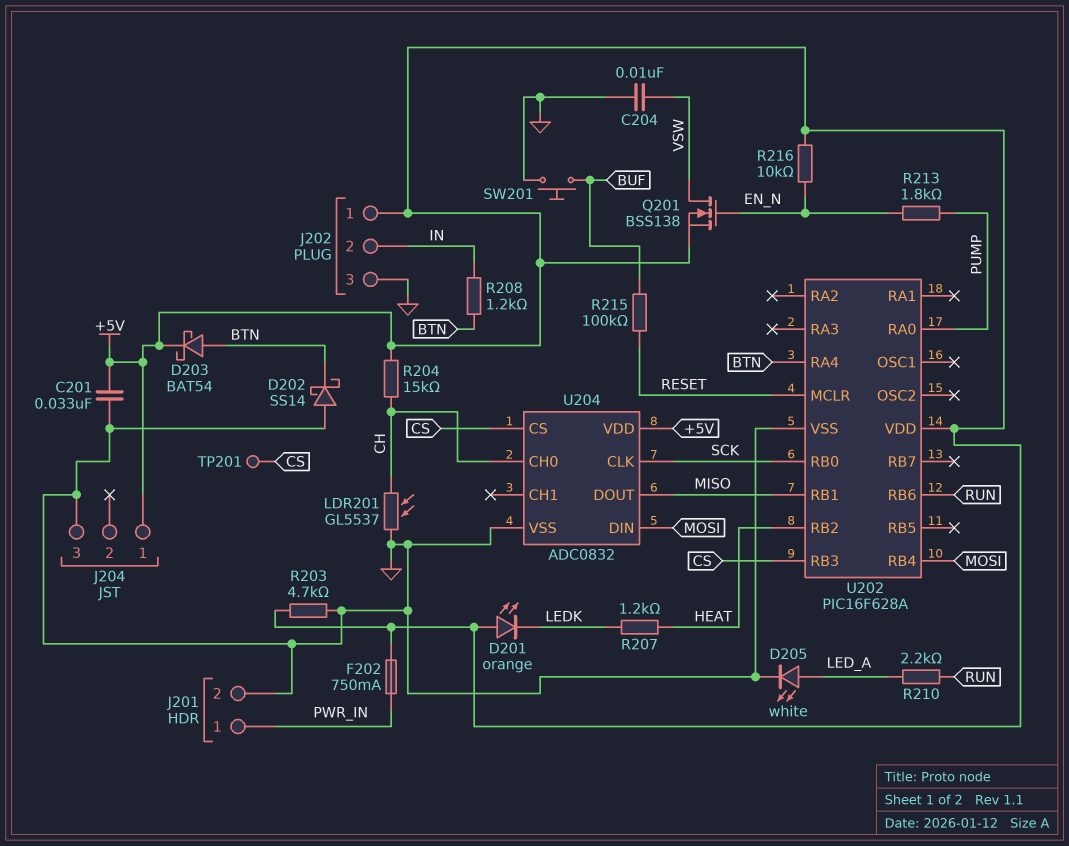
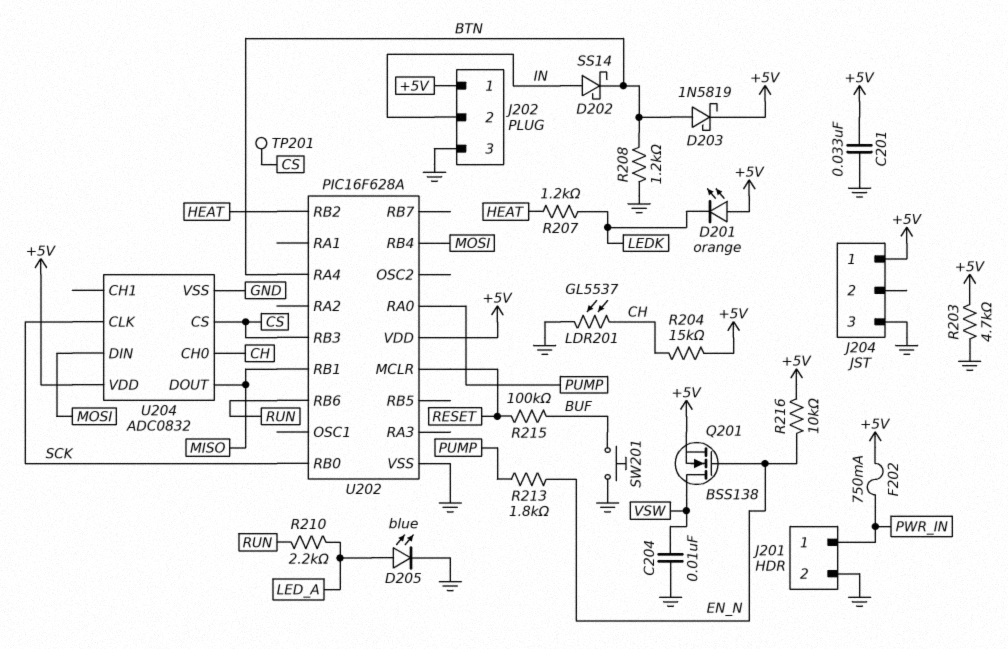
D202: schottky SS14 (A GND, K BTN) -> schottky SS14 (A IN, K BTN)
D203: schottky BAT54 (A BTN, K +5V) -> schottky 1N5819 (A BTN, K +5V)
D205: LED white (A LED_A, K GND) -> LED blue (A LED_A, K GND)
R208: 1.2k (BTN, IN) -> 1.2k (BTN, GND)

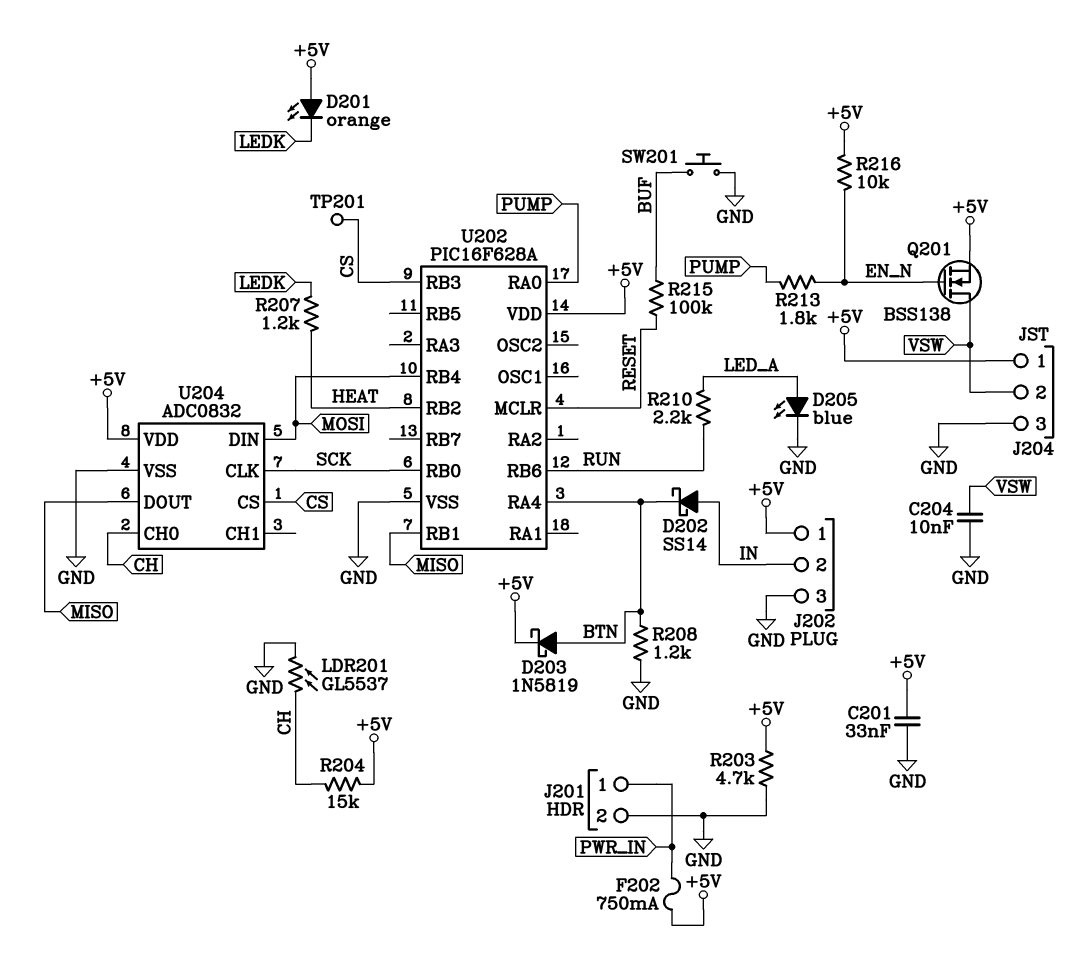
J204 pin 2: none -> VSW

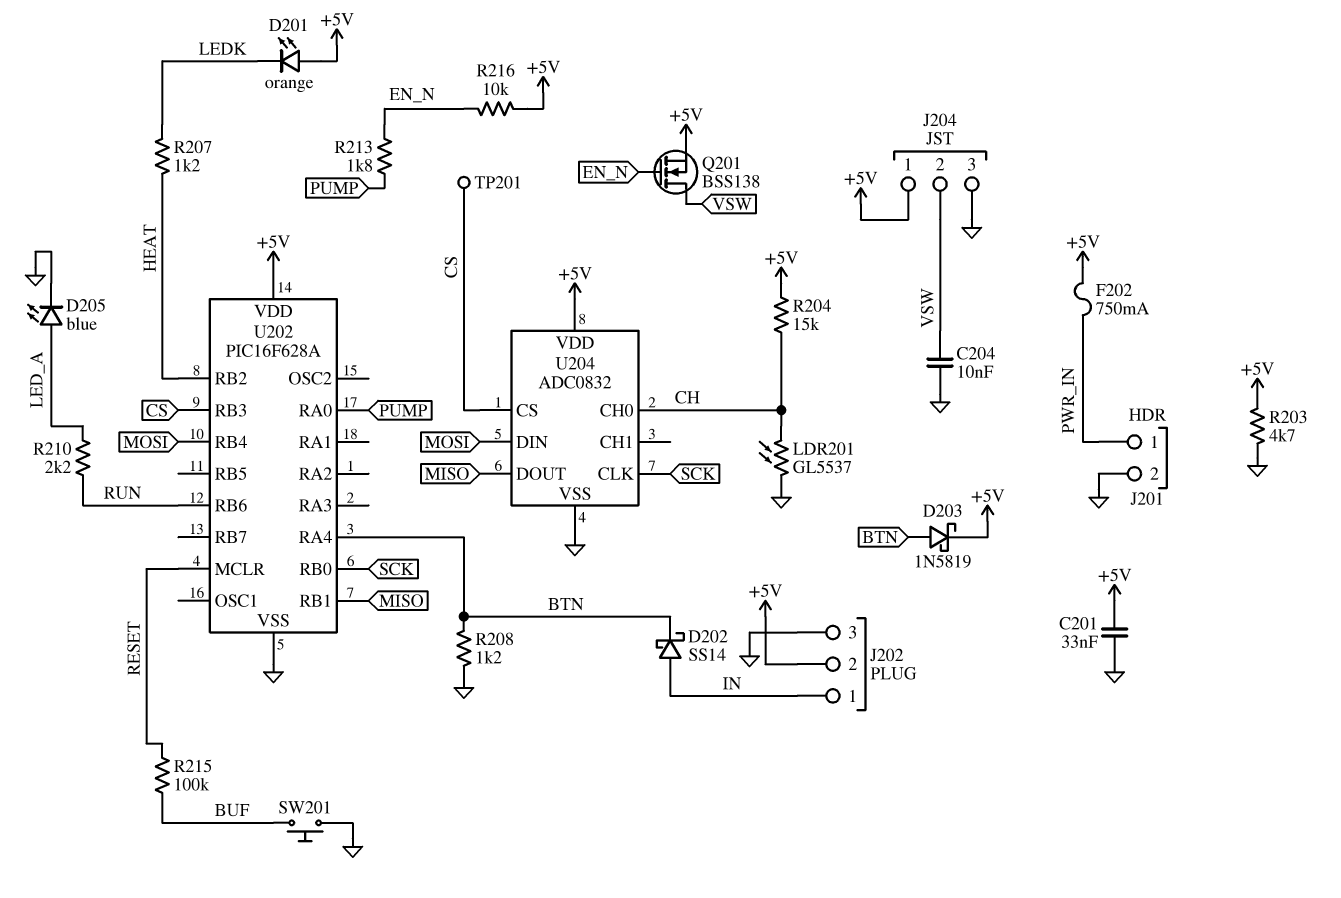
J202 pin 1: +5V -> IN
J202 pin 2: IN -> +5V

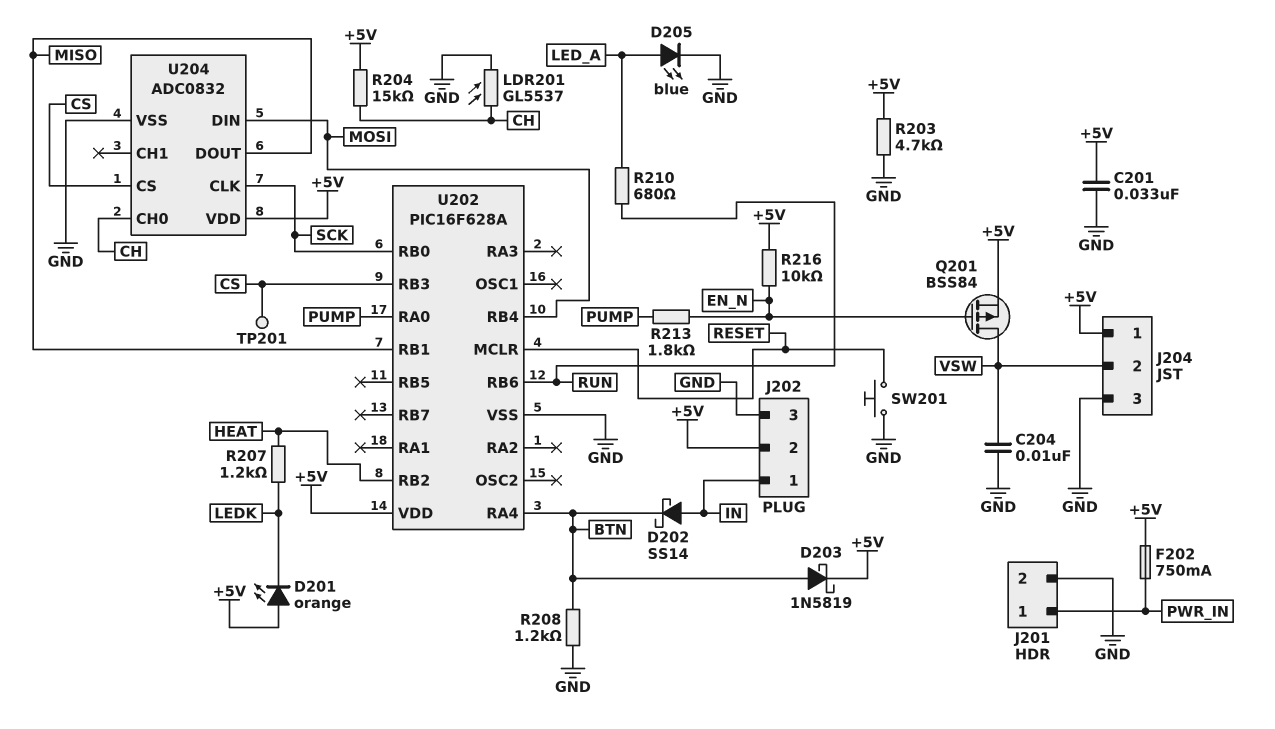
Q201: NMOS BSS138 (G EN_N, D VSW, S +5V) -> PMOS BSS84 (G EN_N, D VSW, S +5V)
R210: 2.2k (LED_A, RUN) -> 680 (LED_A, RUN)
R215: 100k (BUF, RESET) -> none
SW201: button (BUF, GND) -> button (GND, RESET)

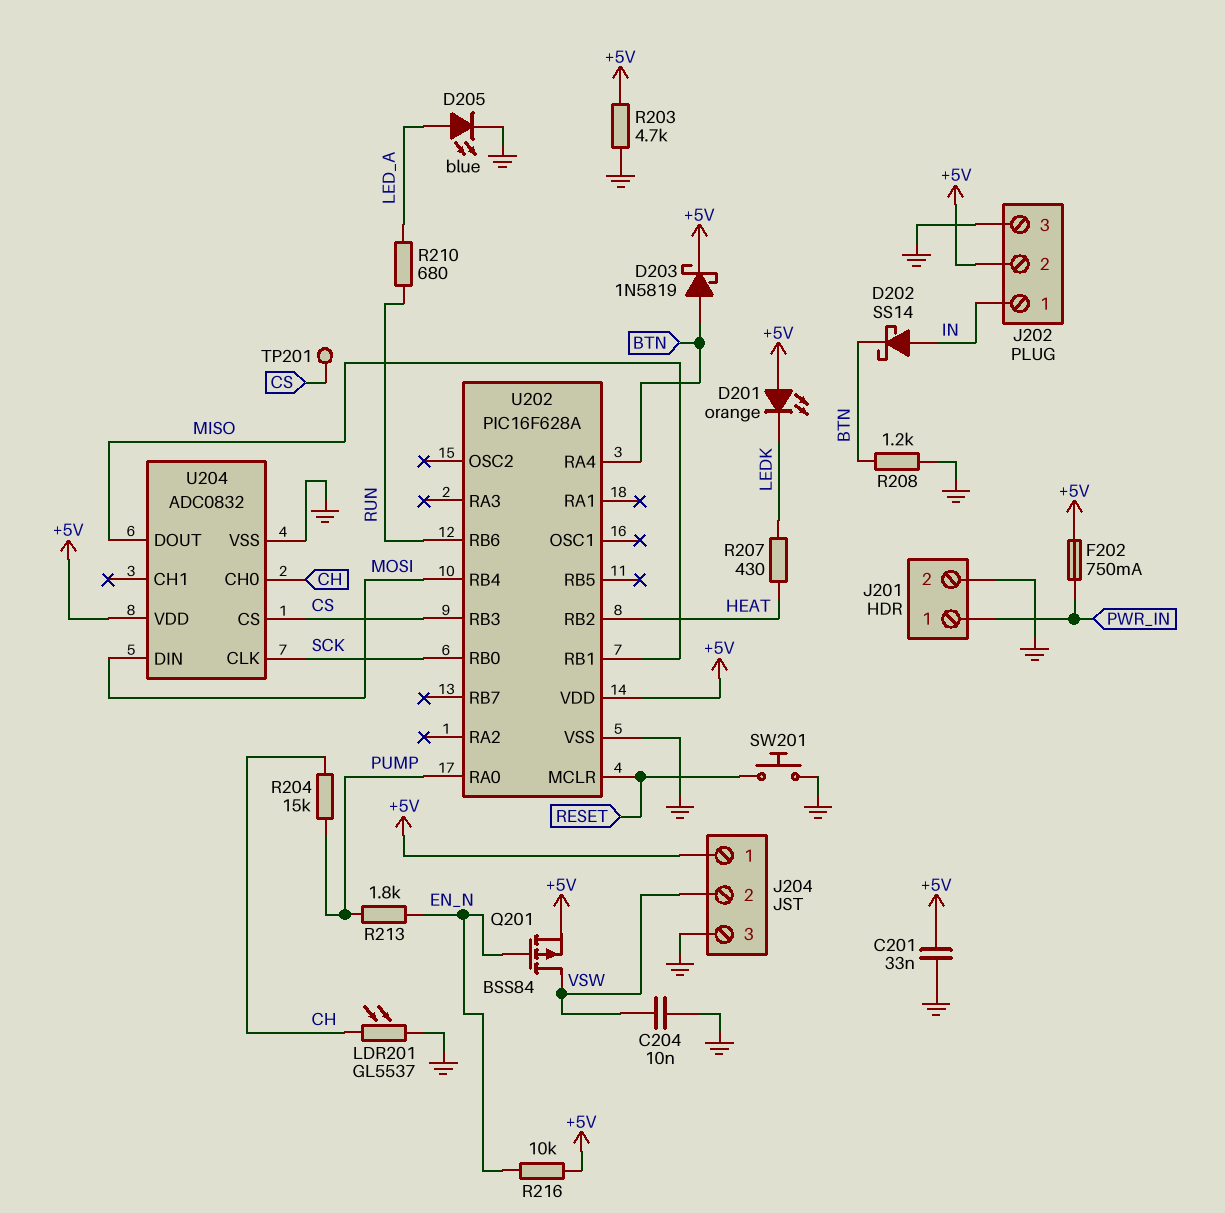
R204: 15k (+5V, CH) -> 15k (CH, PUMP)
R207: 1.2k (HEAT, LEDK) -> 430 (HEAT, LEDK)

